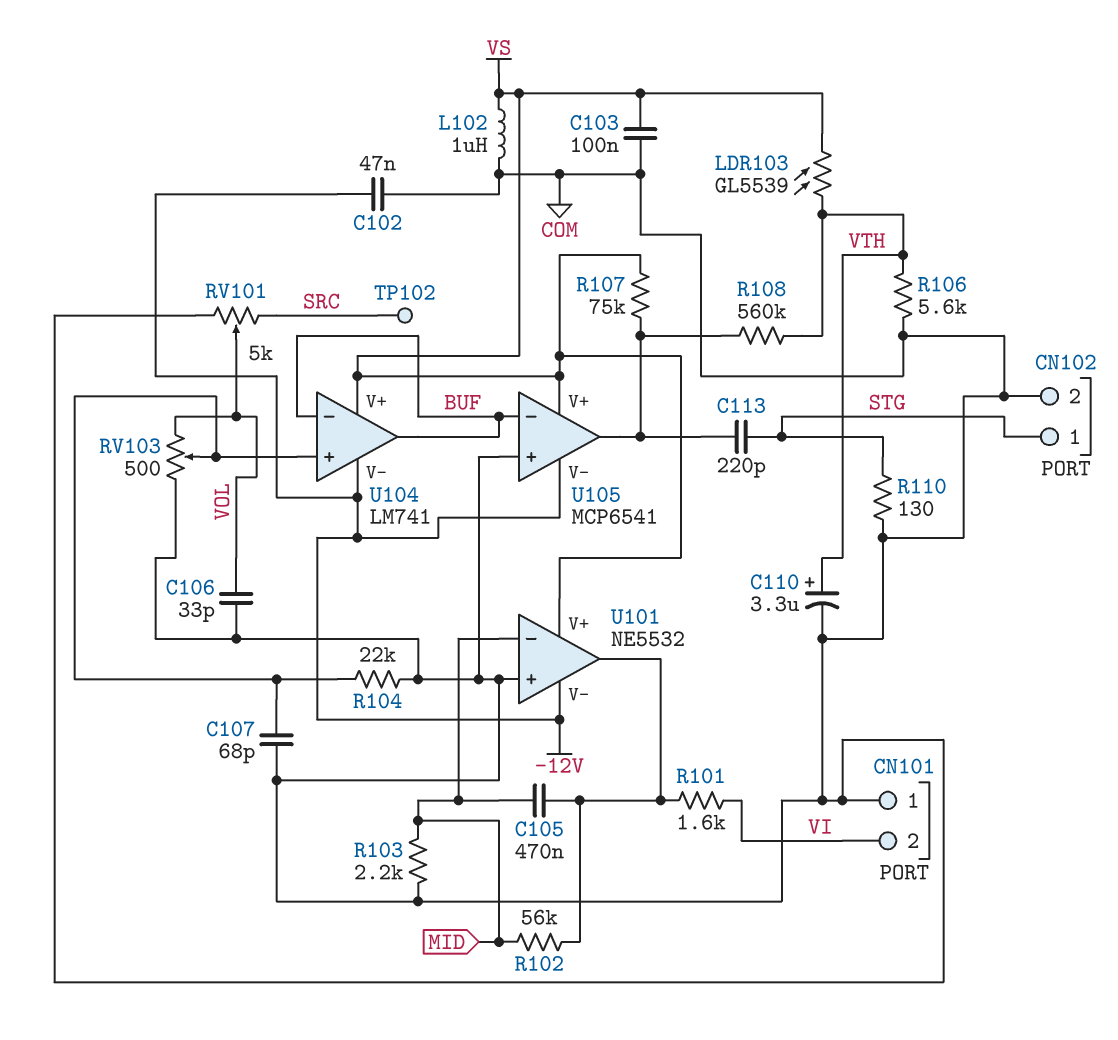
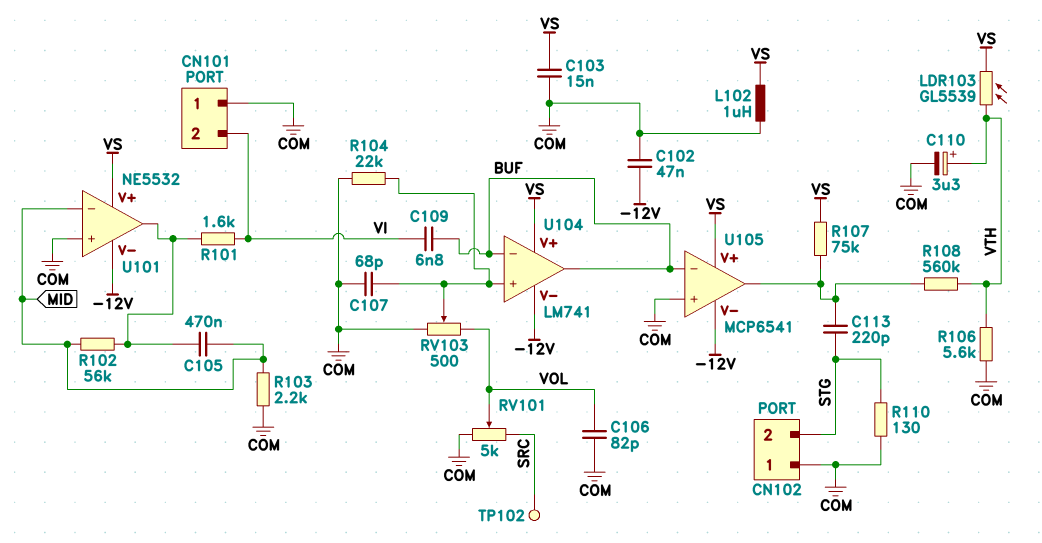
C103: 100nF (COM, VS) -> 15nF (COM, VS)
C106: 33pF (COM, VOL) -> 82pF (COM, VOL)
C109: none -> 6.8nF (BUF, VI)
CN102 pin 1: STG -> COM
CN102 pin 2: COM -> STG

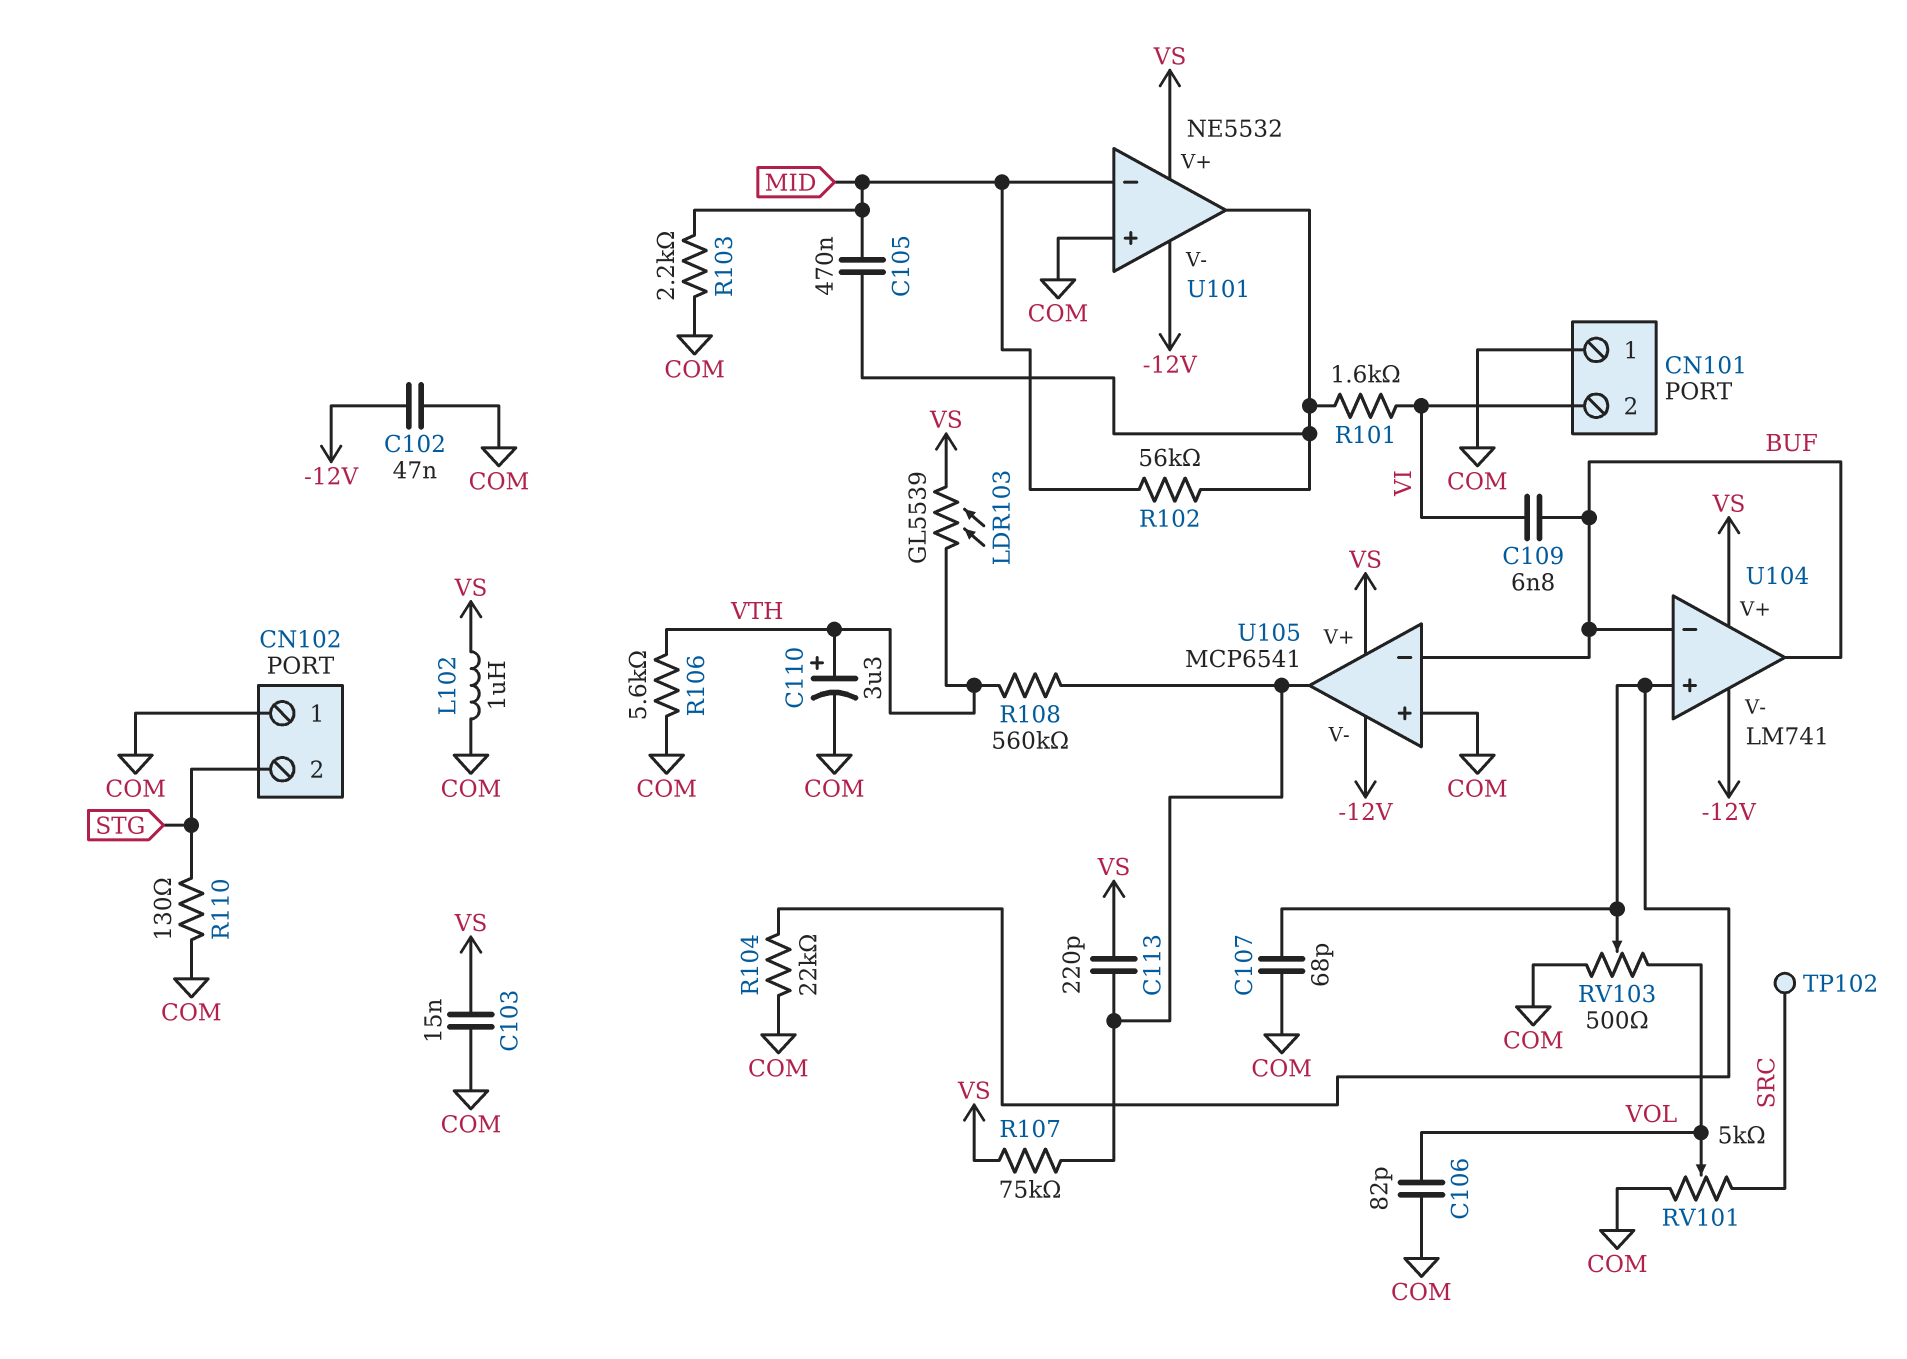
C113: 220pF (STG, U105/out) -> 220pF (U105/out, VS)

